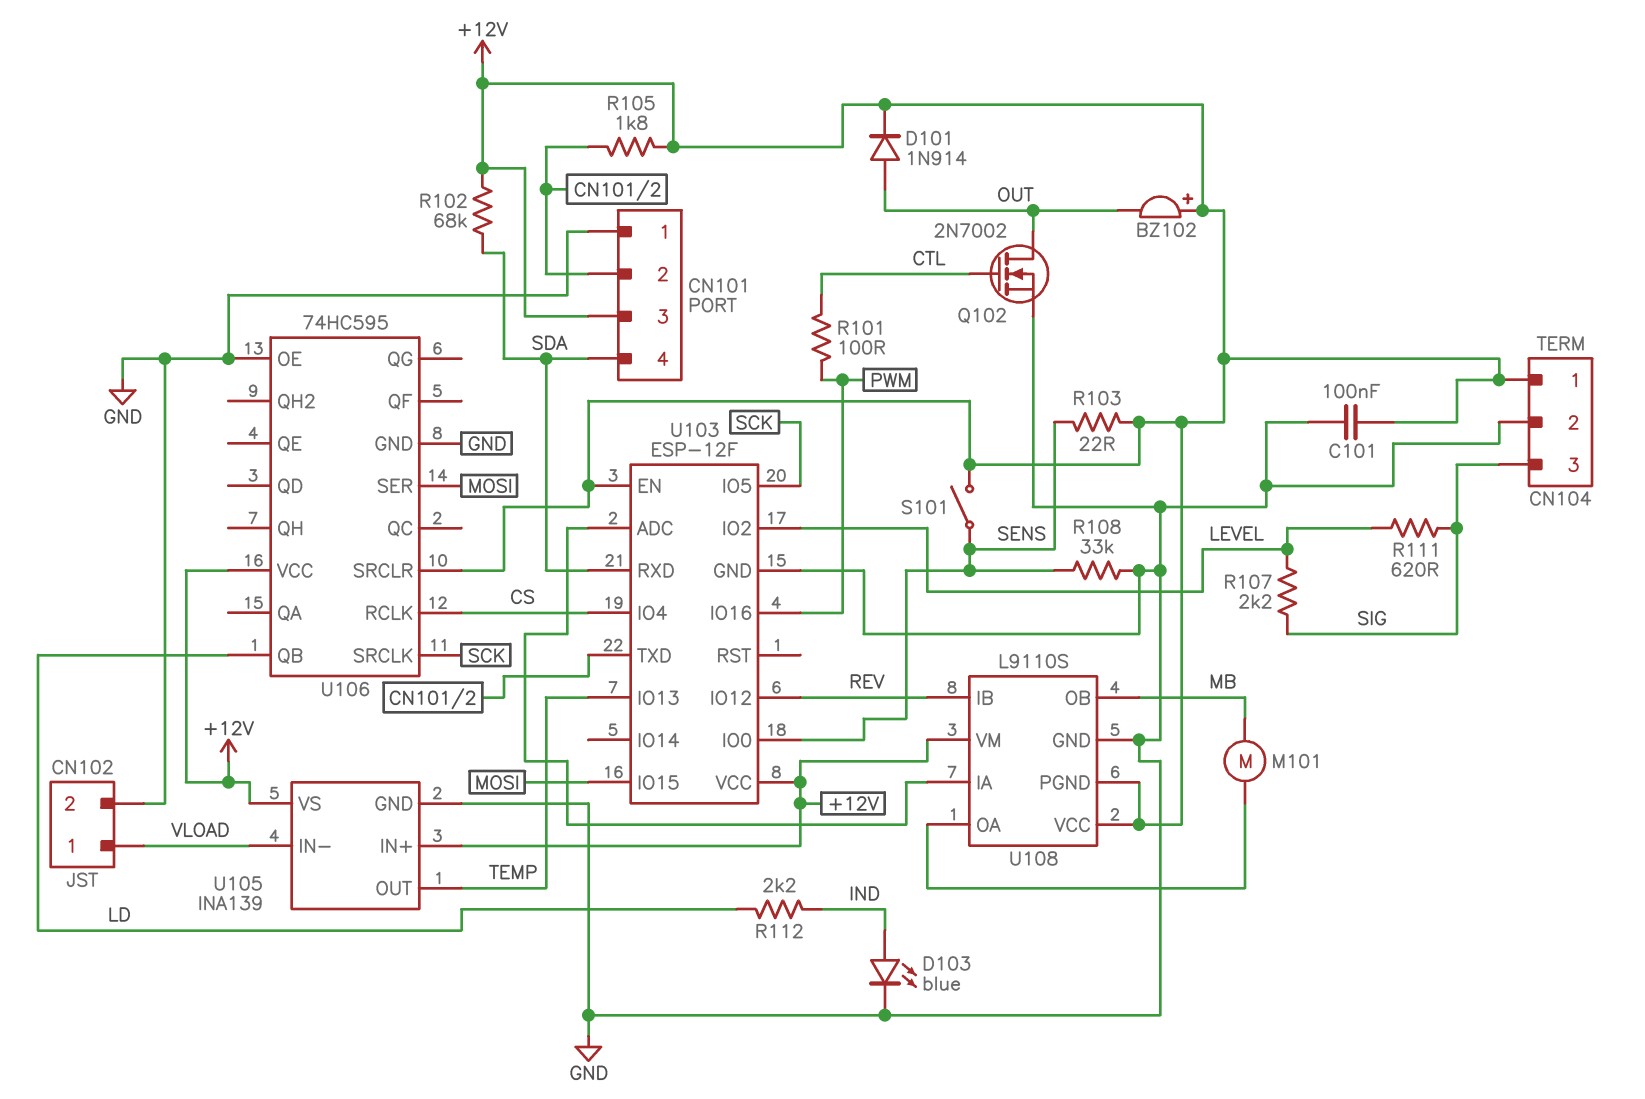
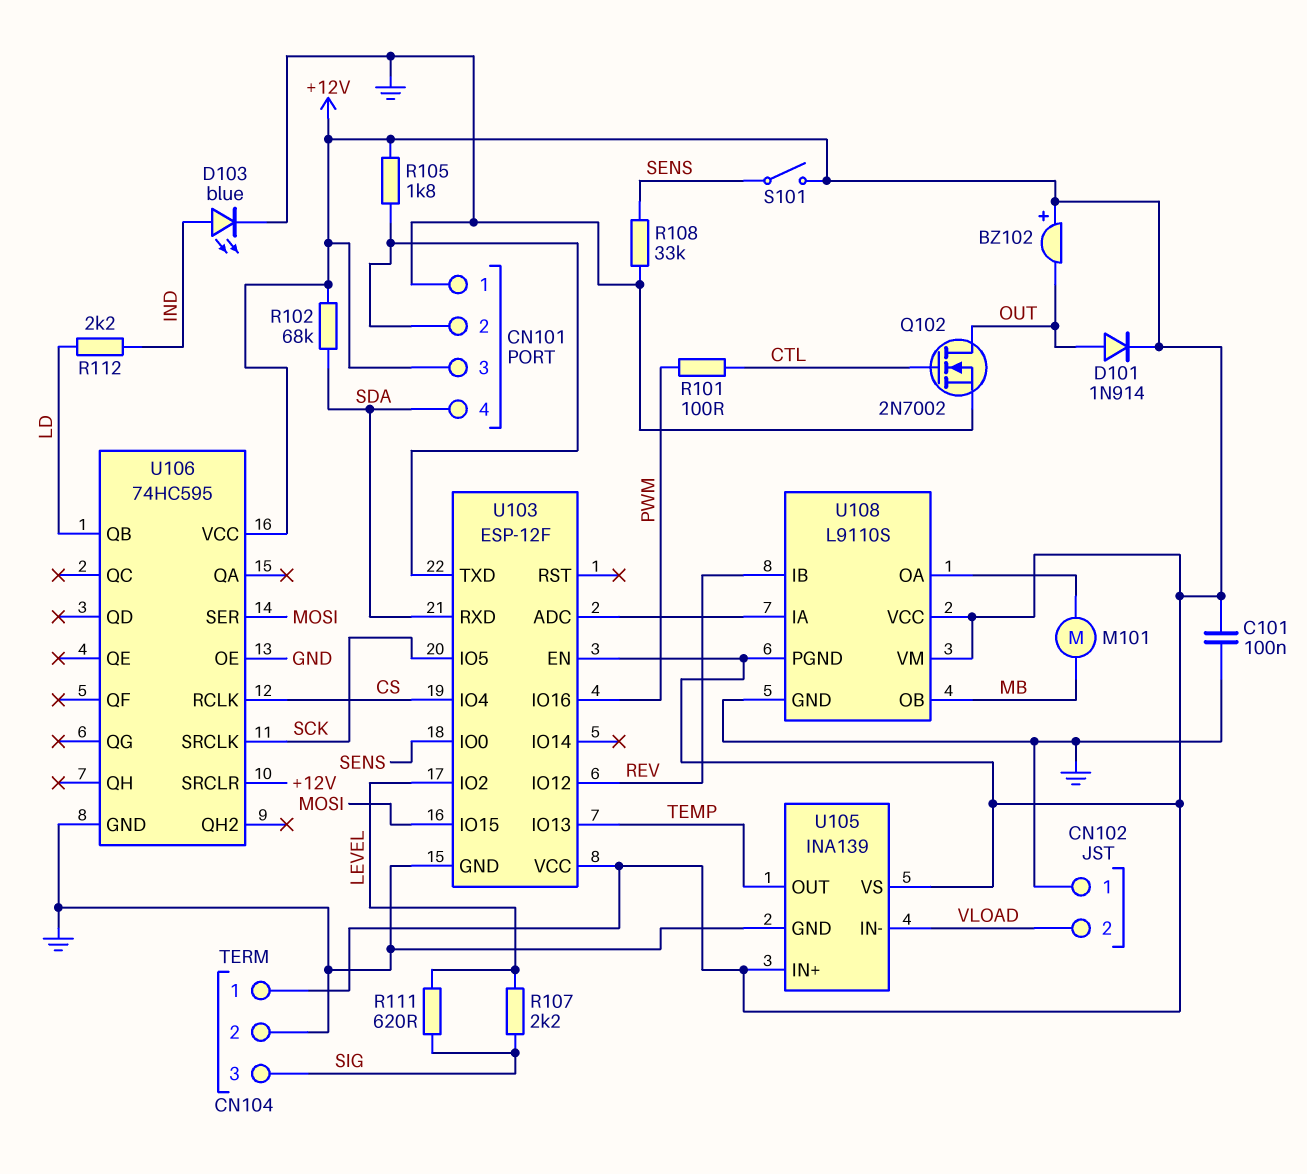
CN102 pin 1: VLOAD -> GND
CN102 pin 2: GND -> VLOAD
R103: 22 (+12V, SENS) -> none

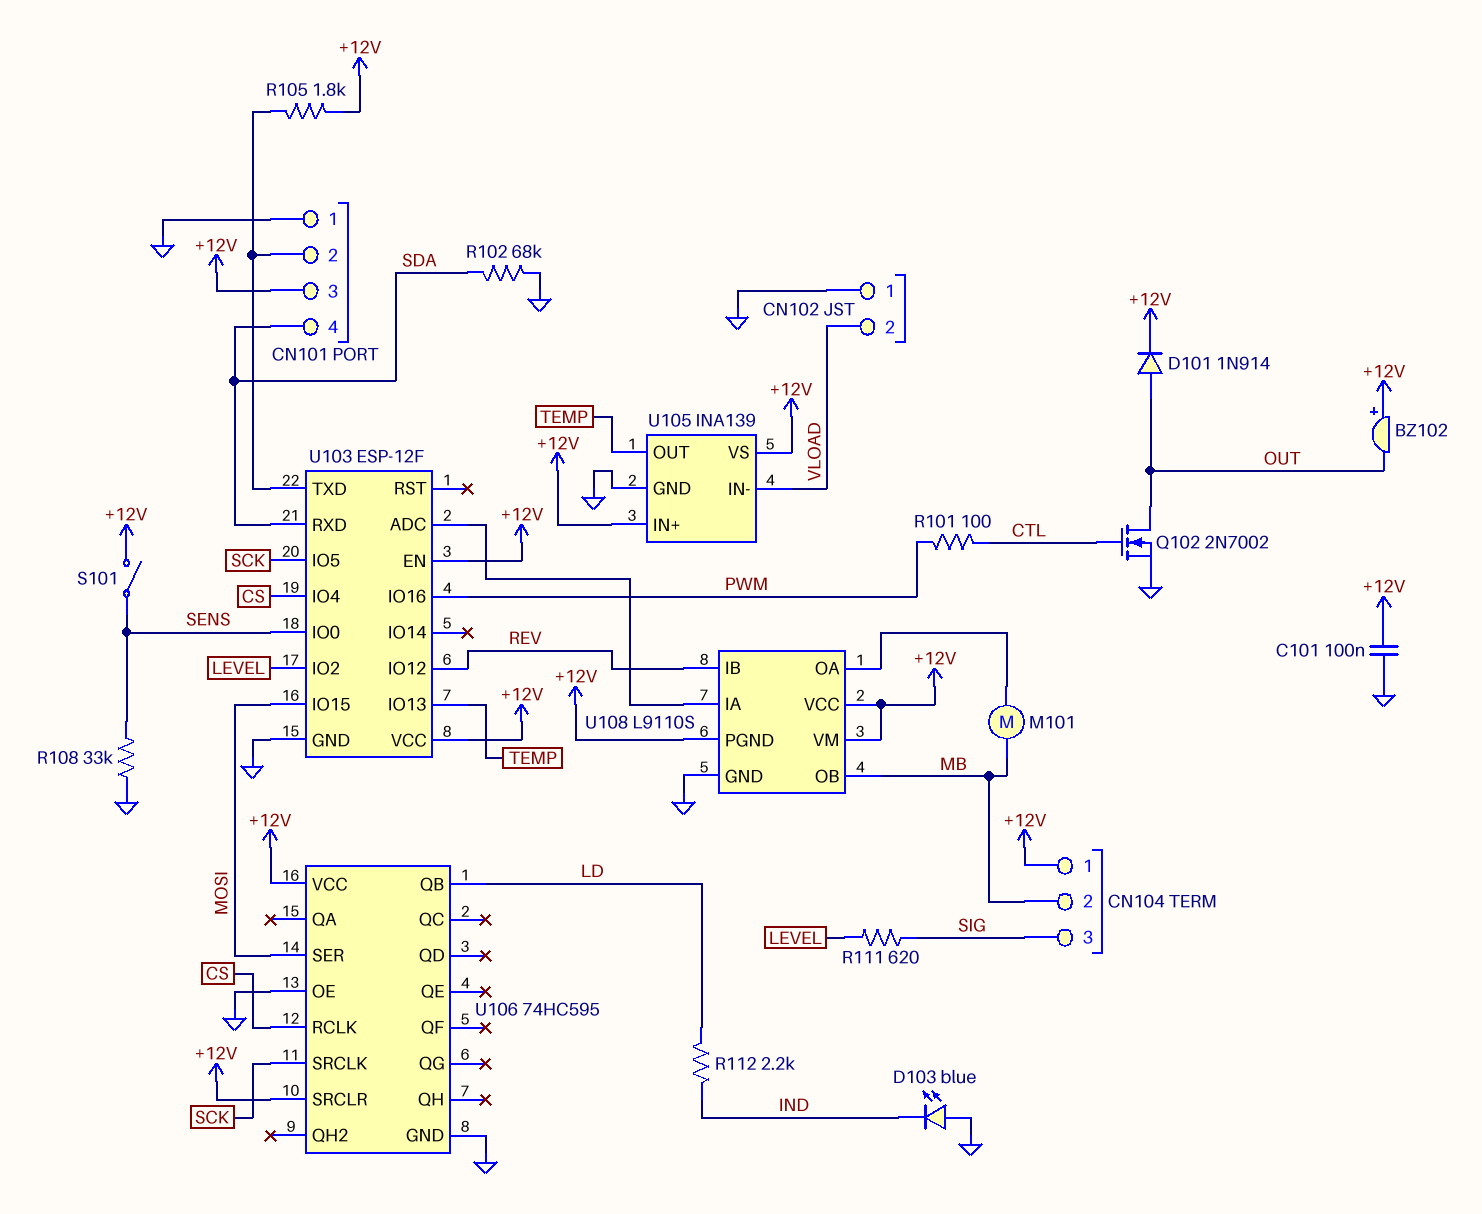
CN104 pin 2: GND -> MB
D103: LED blue (A IND, K GND) -> LED blue (A GND, K IND)
R102: 68k (+12V, SDA) -> 68k (GND, SDA)
R107: 2.2k (LEVEL, SIG) -> none

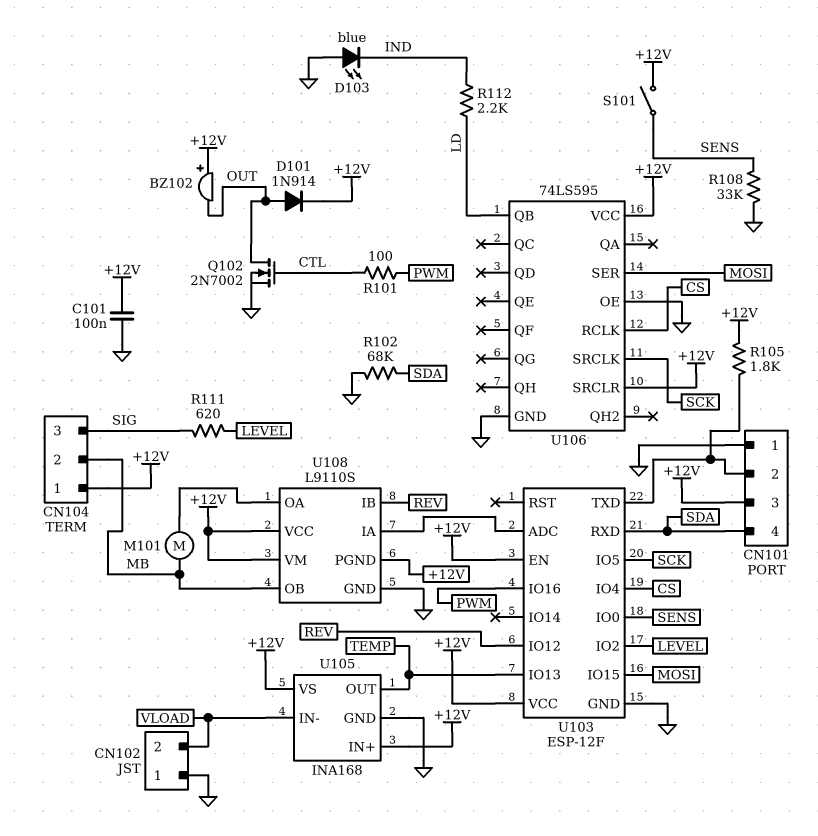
U105: INA139 -> INA168
U106: 74HC595 -> 74LS595

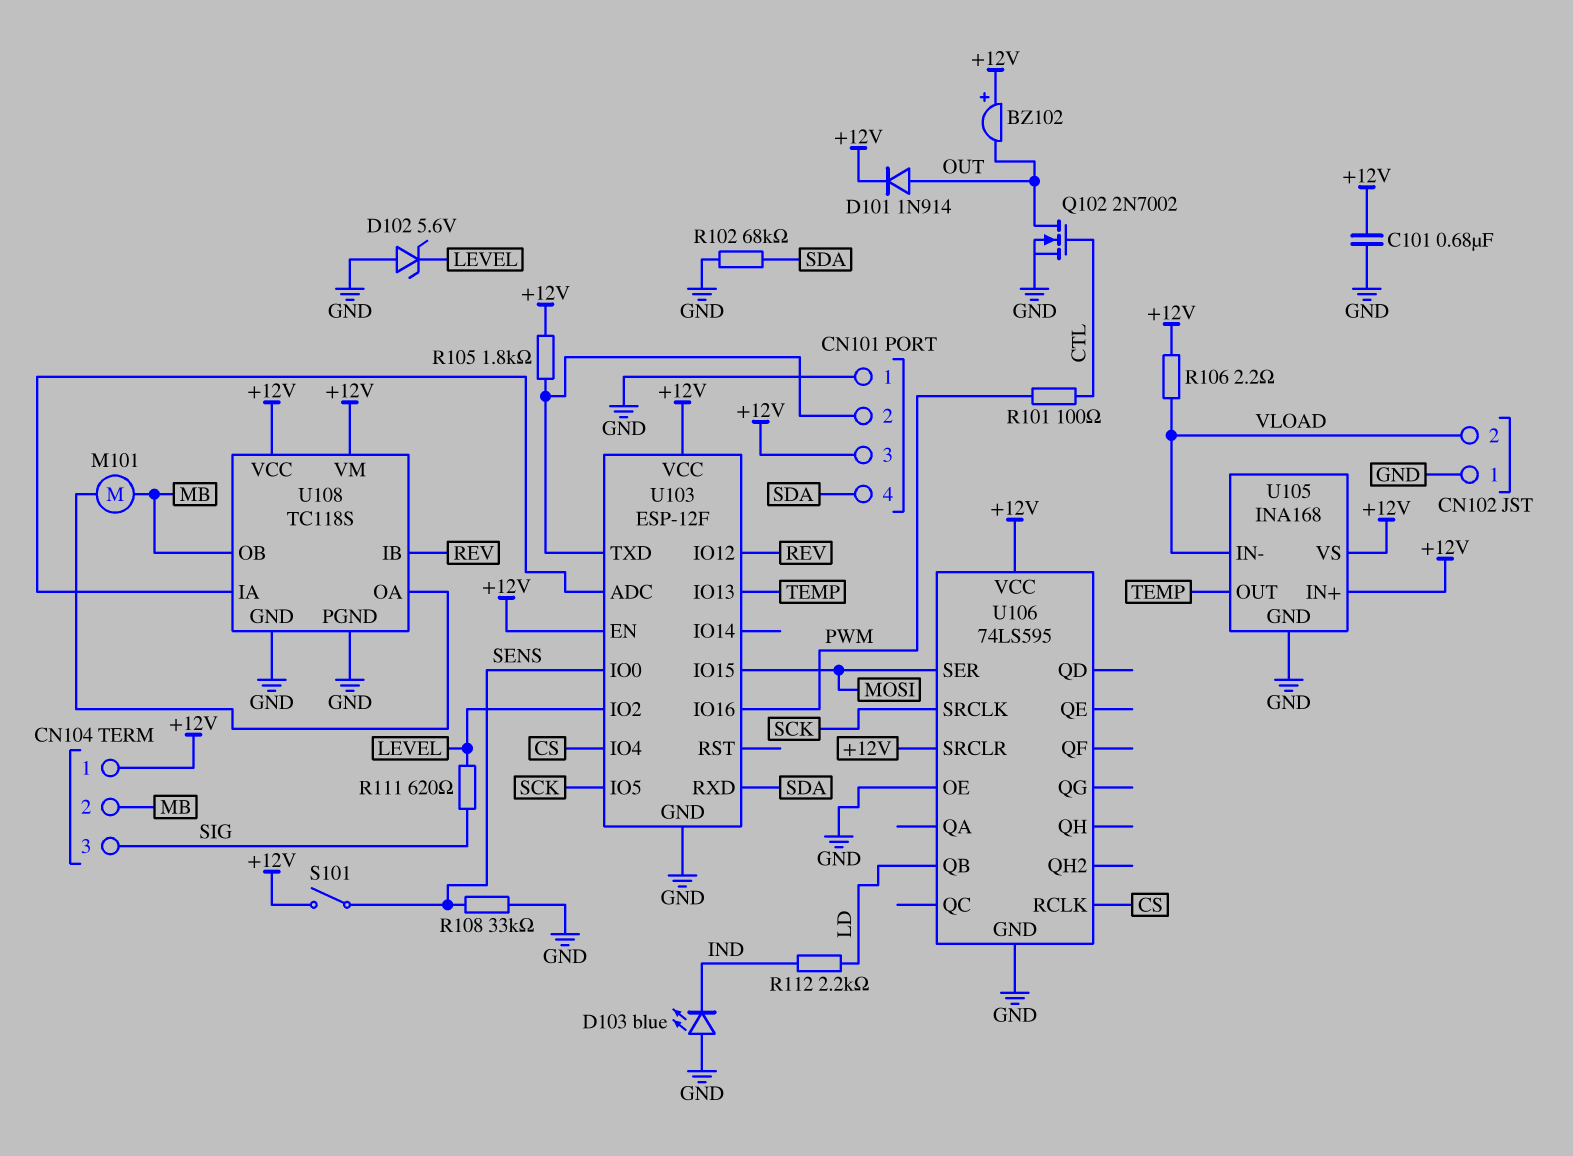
C101: 100nF (+12V, GND) -> 680nF (+12V, GND)
D102: none -> zener 5.6V (A GND, K LEVEL)
R106: none -> 2.2 (+12V, VLOAD)
U108: L9110S -> TC118S
U108 pin PGND: +12V -> GND

